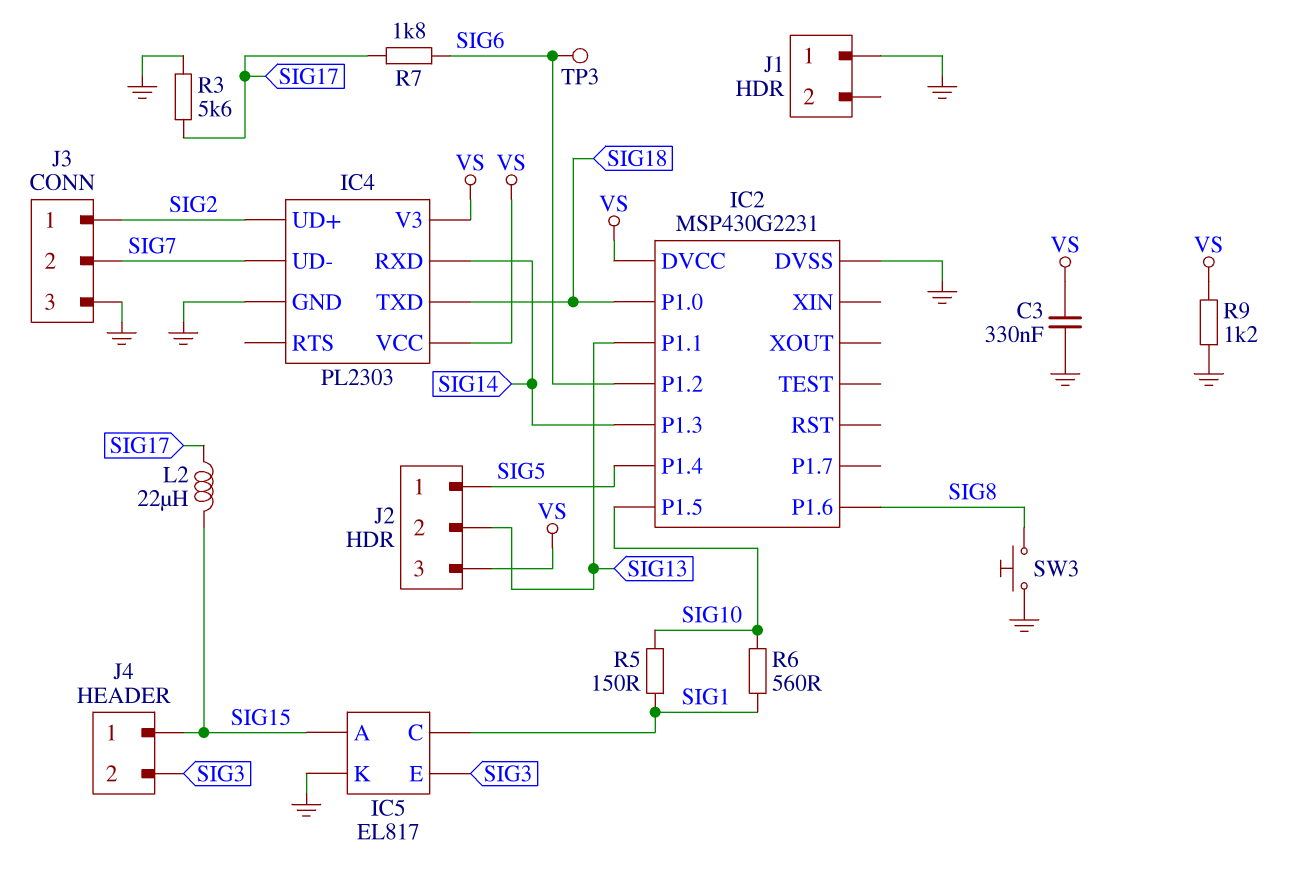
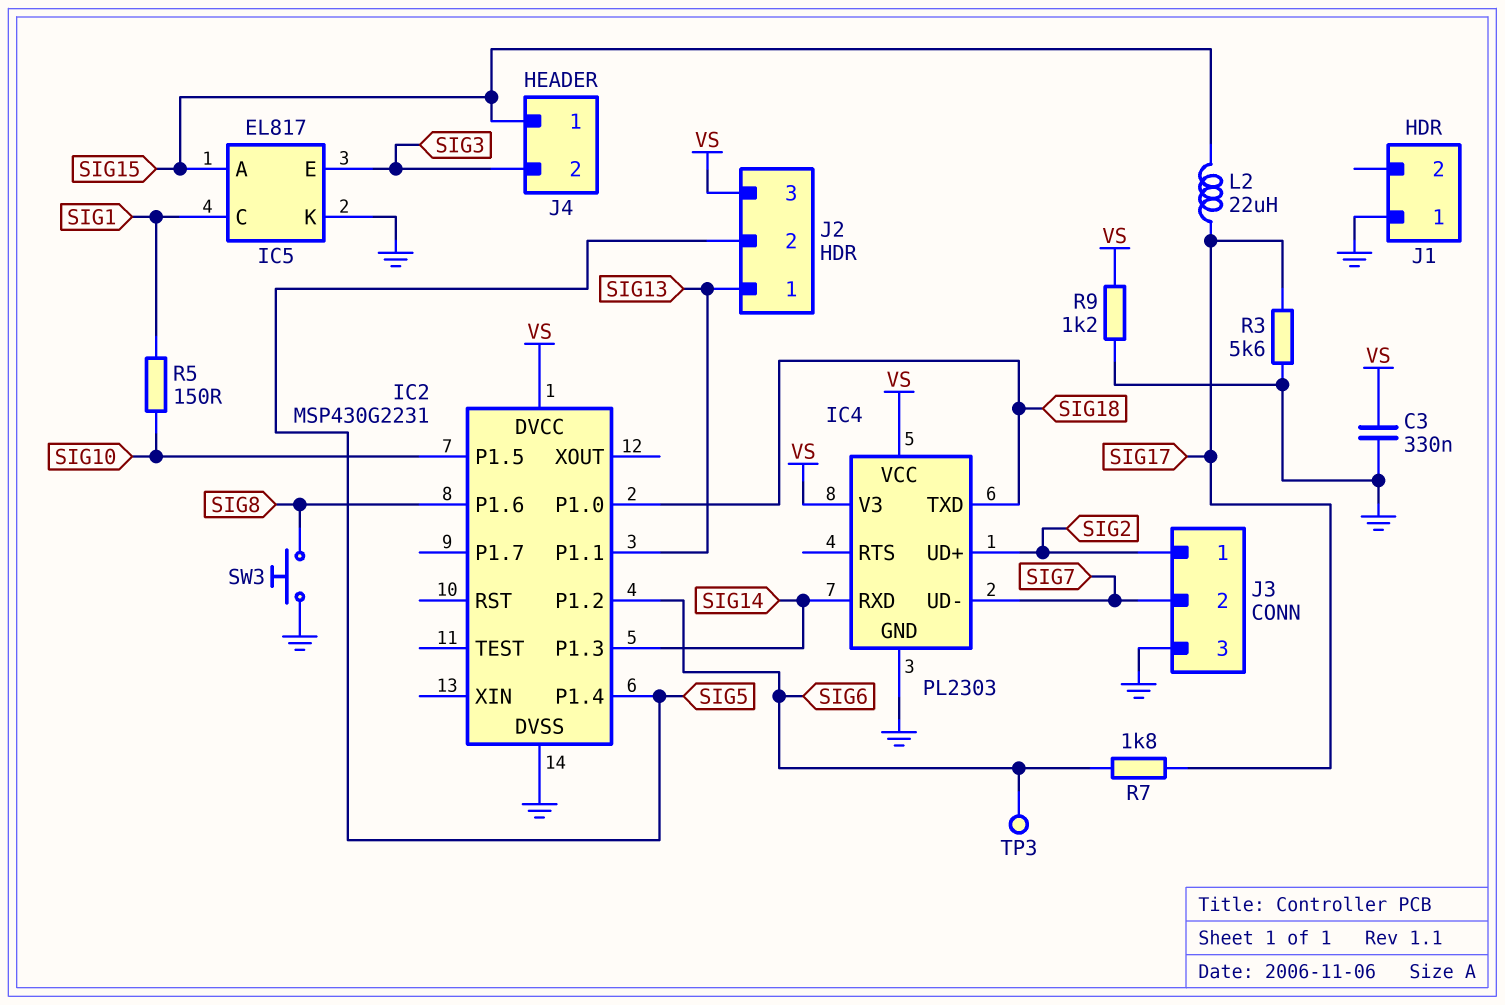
J2 pin 1: SIG5 -> SIG13
J2 pin 2: SIG13 -> SIG5
R6: 560 (SIG1, SIG10) -> none

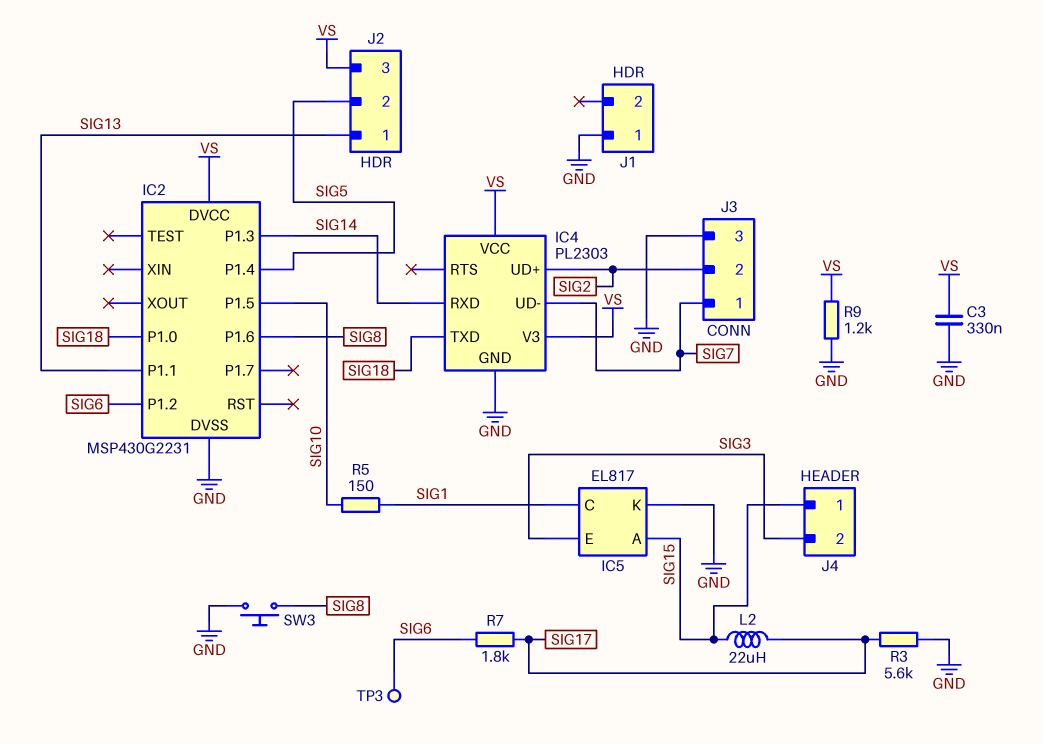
J3 pin 1: SIG2 -> SIG7
J3 pin 2: SIG7 -> SIG2

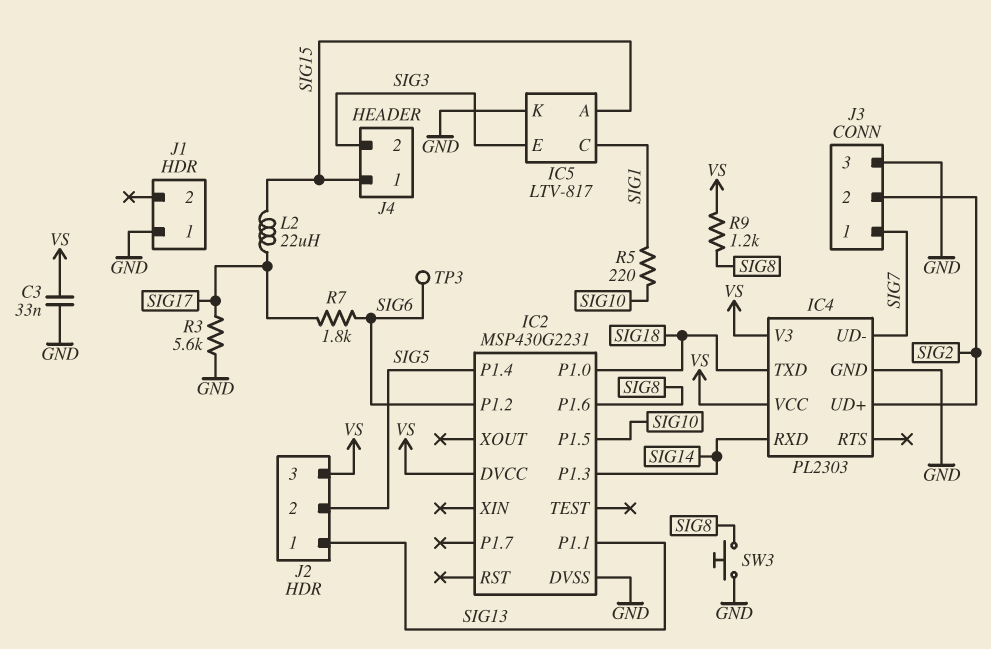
C3: 330nF (GND, VS) -> 33nF (GND, VS)
IC5: EL817 -> LTV-817
R5: 150 (SIG1, SIG10) -> 220 (SIG1, SIG10)
R9: 1.2k (GND, VS) -> 1.2k (SIG8, VS)

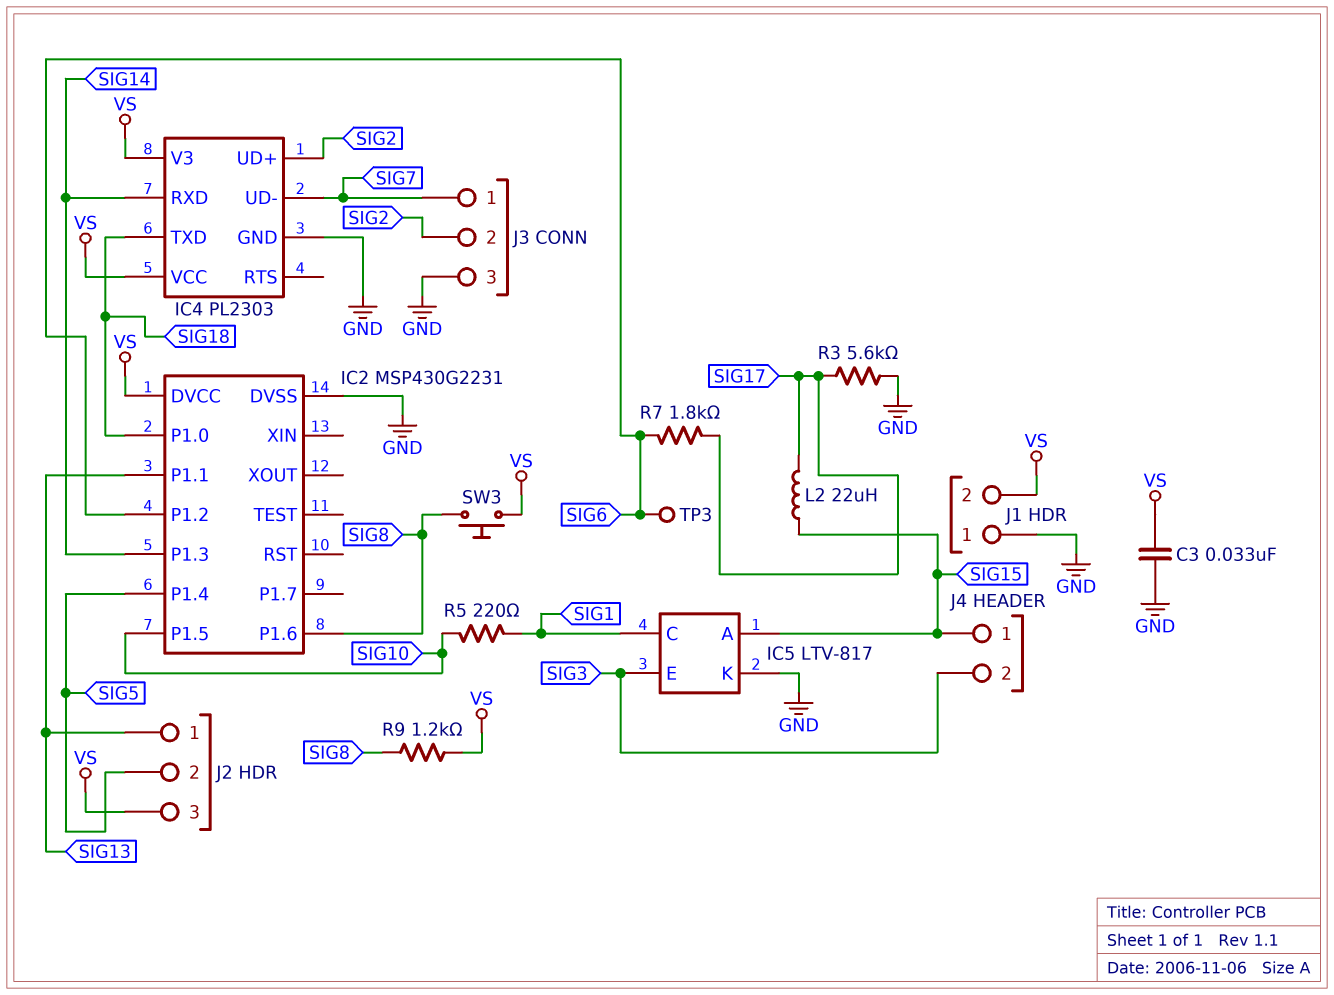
J1 pin 2: none -> VS
SW3: button (GND, SIG8) -> button (SIG8, VS)

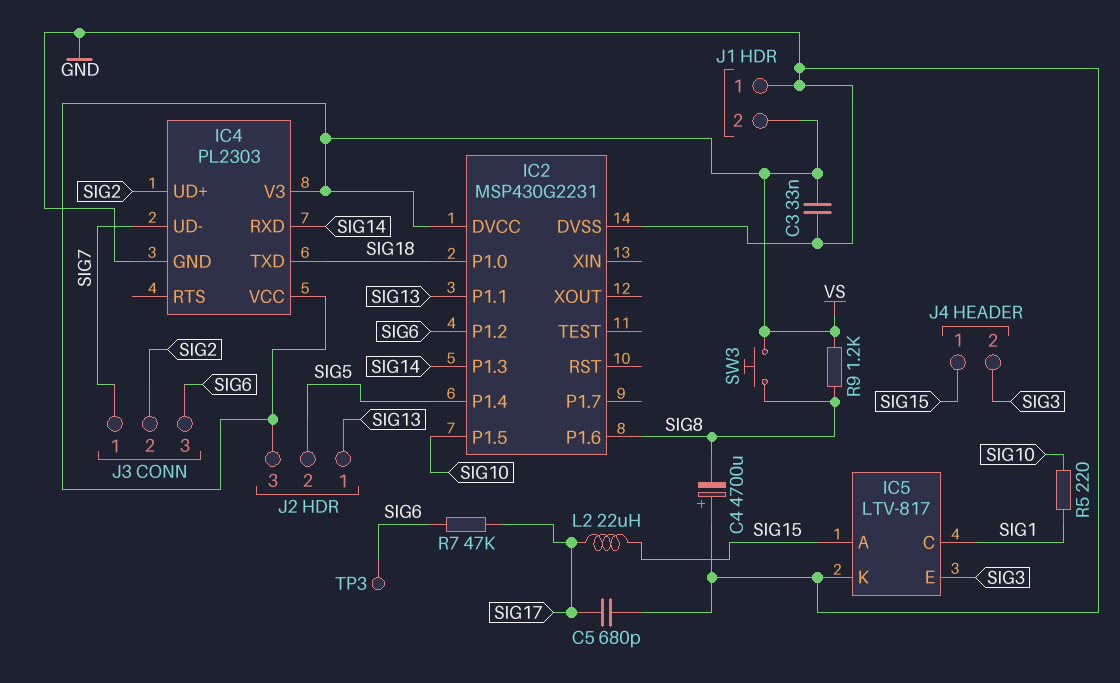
C4: none -> 4700uF (plus GND, minus SIG8)
C5: none -> 680pF (GND, SIG17)
J3 pin 3: GND -> SIG6
R3: 5.6k (GND, SIG17) -> none
R7: 1.8k (SIG6, SIG17) -> 47k (SIG6, SIG17)

